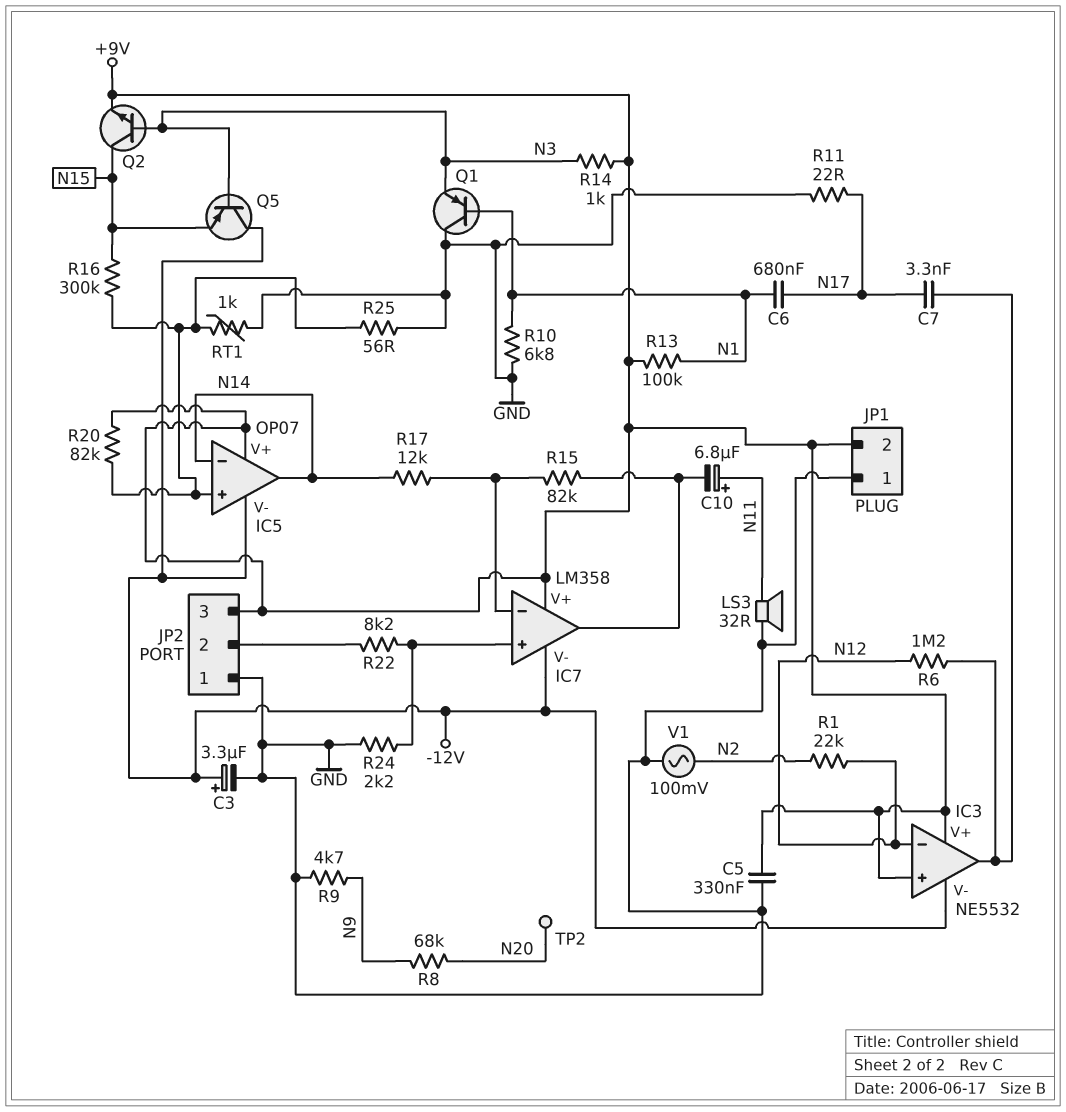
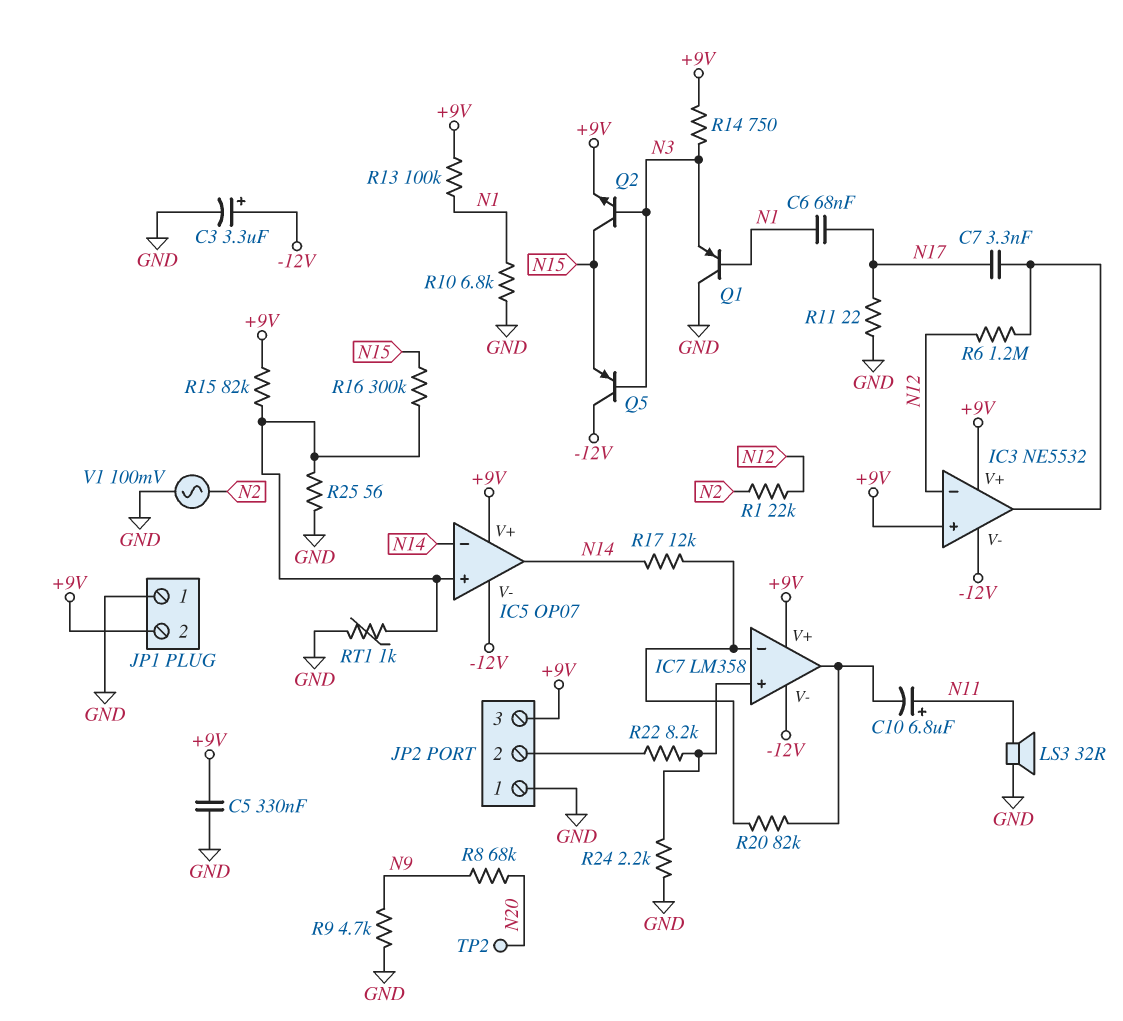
C6: 680nF (N1, N17) -> 68nF (N1, N17)
R14: 1k (+9V, N3) -> 750 (+9V, N3)
R15: 82k (IC7/in-, IC7/out) -> 82k (+9V, IC5/in+)
R20: 82k (+9V, IC5/in+) -> 82k (IC7/in-, IC7/out)

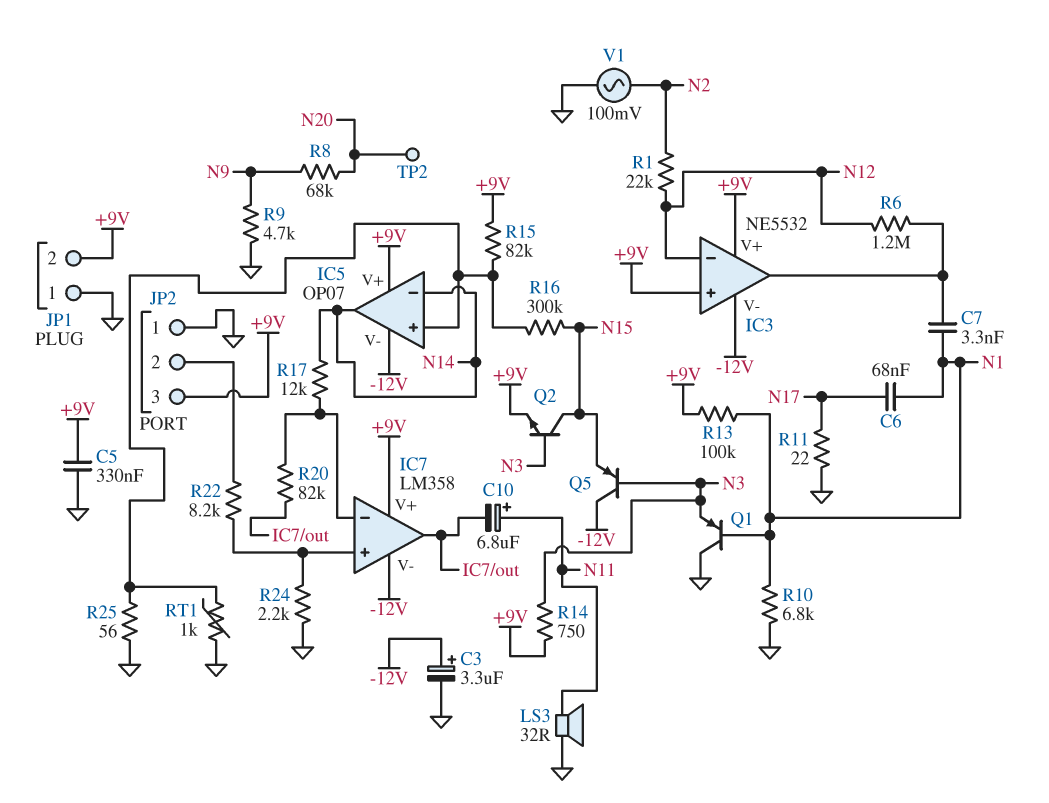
C7: 3.3nF (IC3/out, N17) -> 3.3nF (IC3/out, N1)

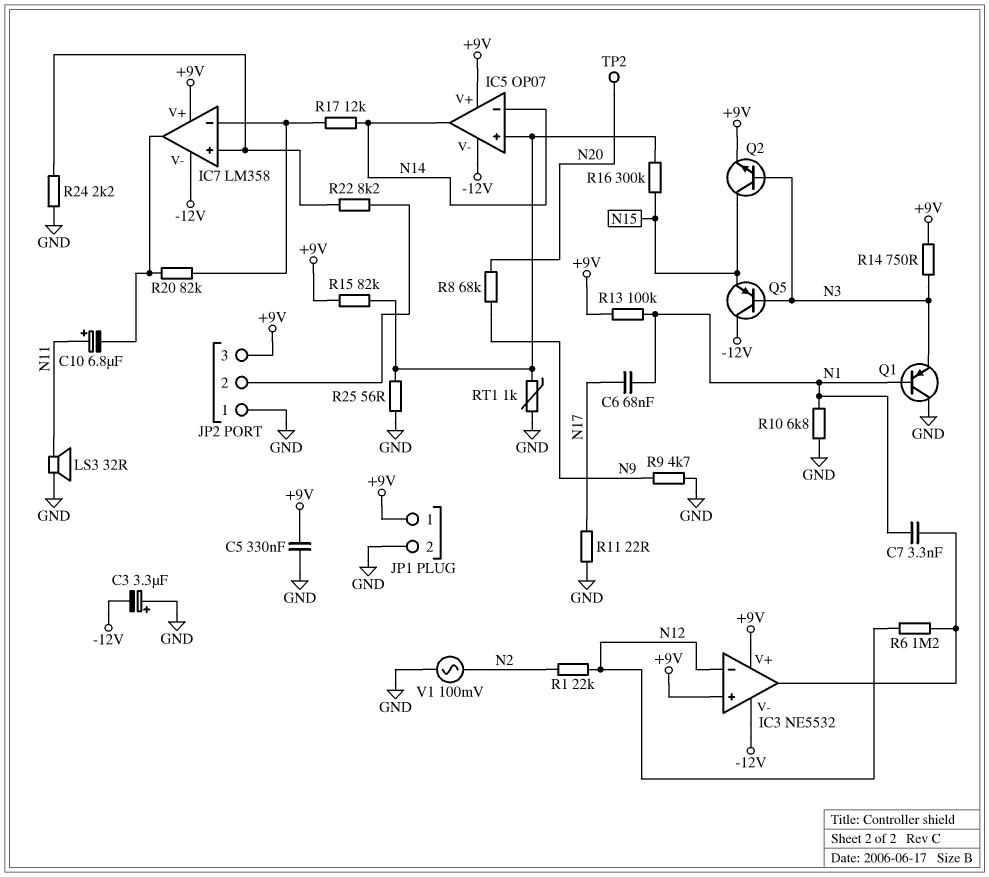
C3: 3.3uF (plus -12V, minus GND) -> 3.3uF (plus GND, minus -12V)
JP1 pin 1: GND -> +9V
JP1 pin 2: +9V -> GND

